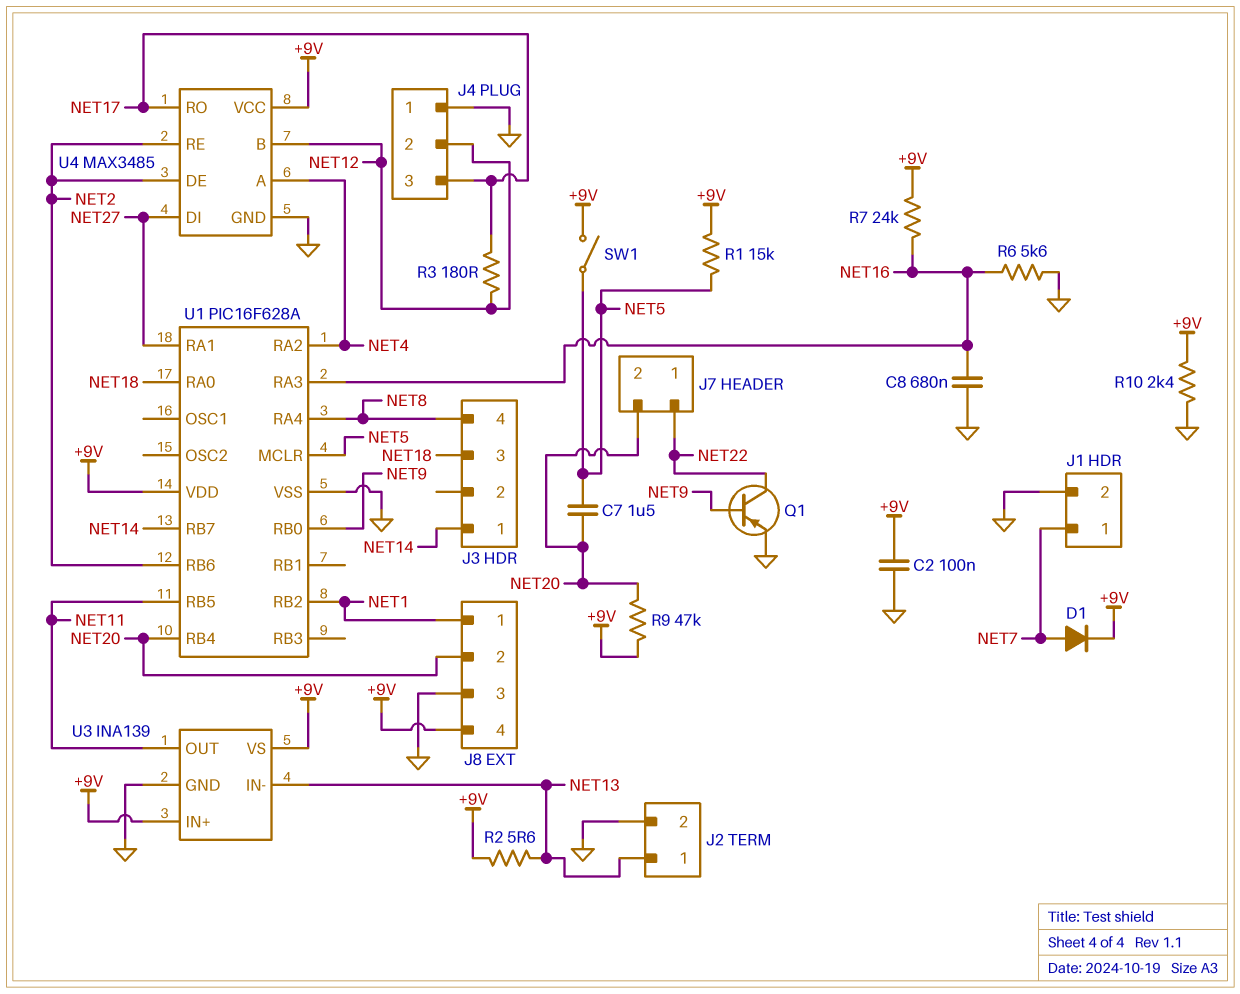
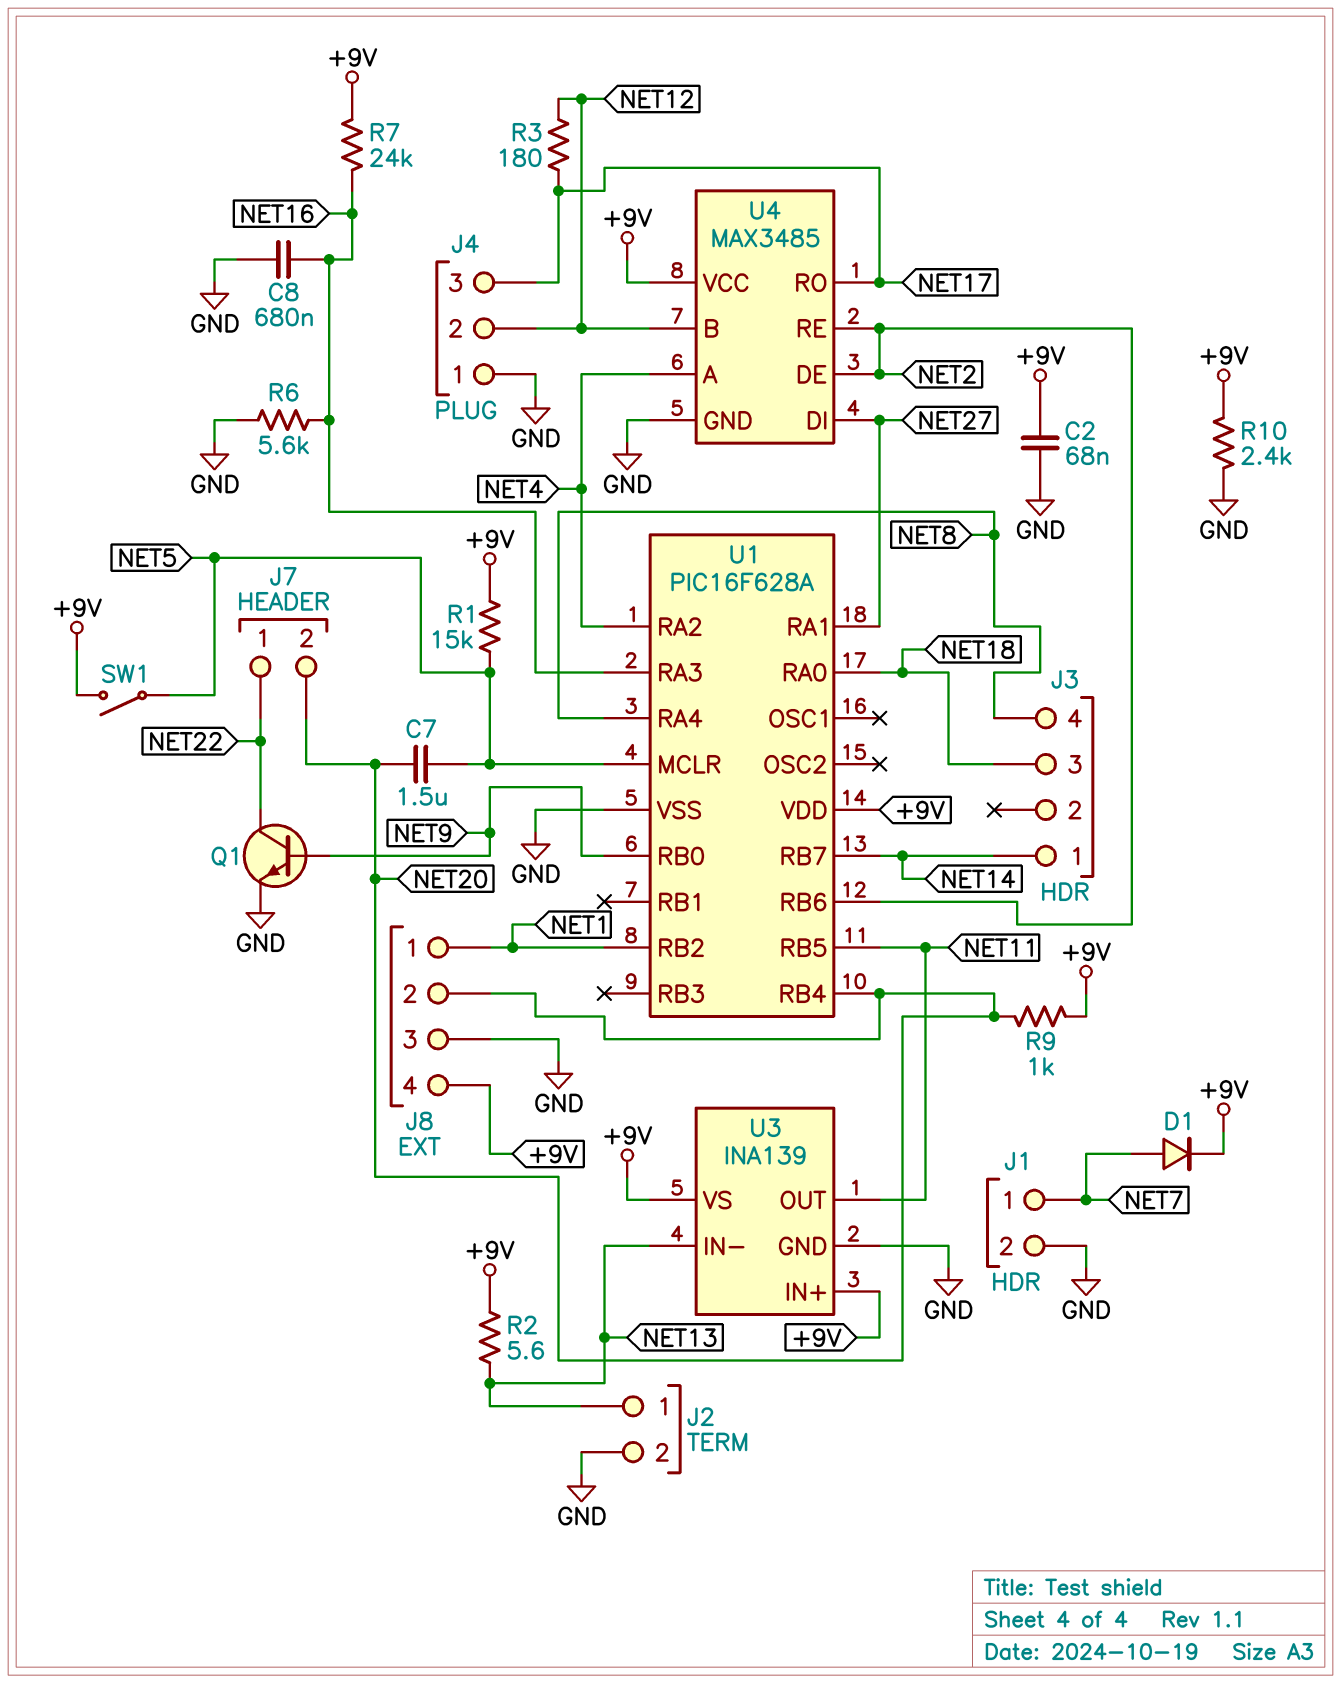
C2: 100nF (+9V, GND) -> 68nF (+9V, GND)
Q1: PNP (B NET9, C NET22, E GND) -> NPN (B NET9, C NET22, E GND)
R9: 47k (+9V, NET20) -> 1k (+9V, NET20)

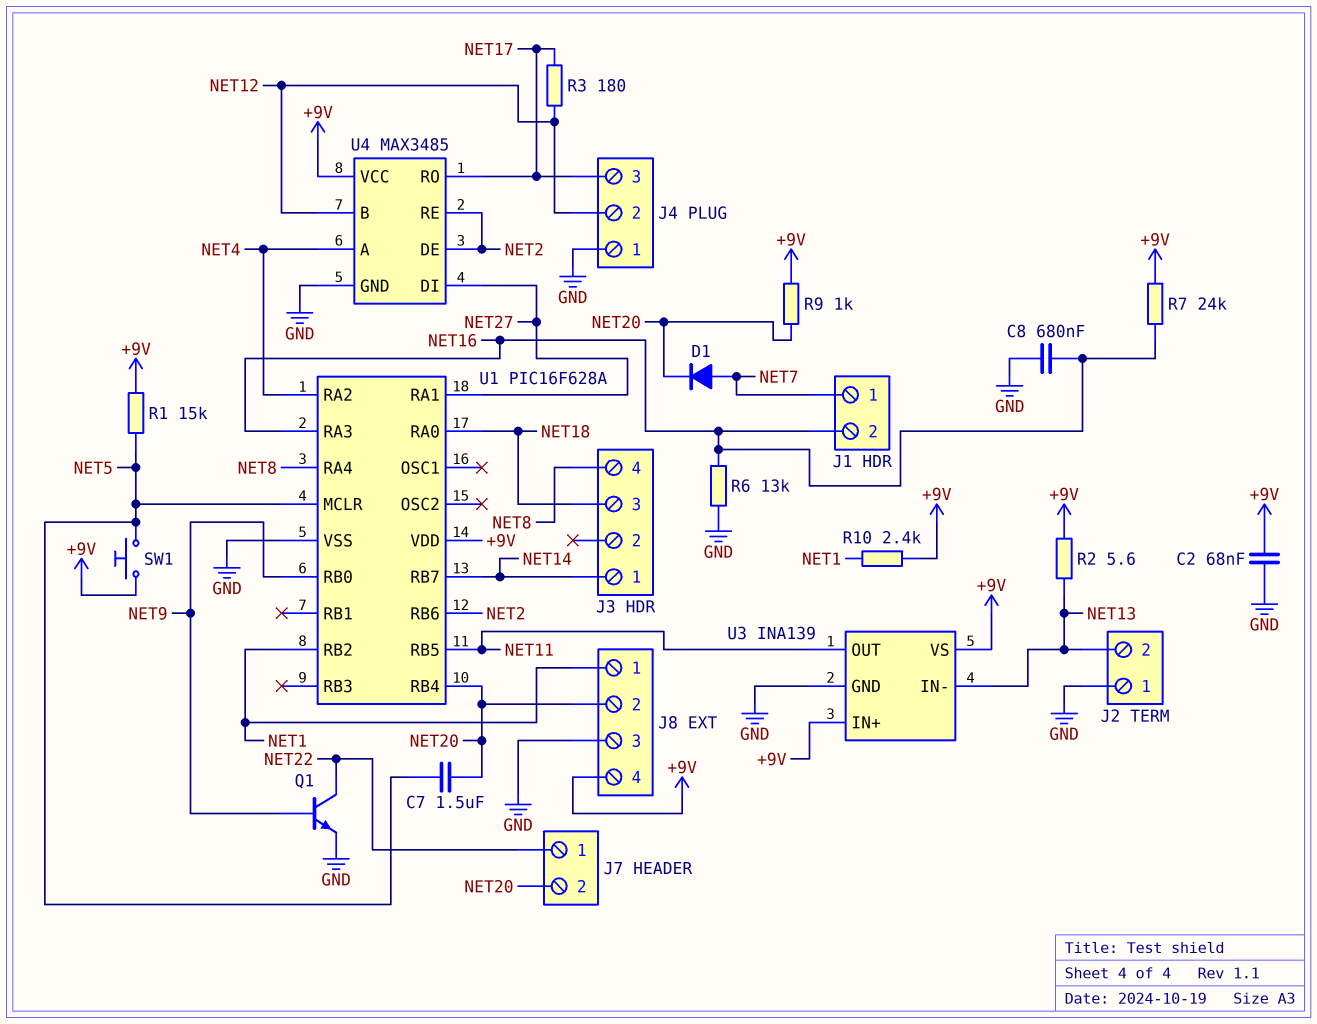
D1: diode (A NET7, K +9V) -> diode (A NET7, K NET20)
J1 pin 2: GND -> NET16
J2 pin 1: NET13 -> GND
J2 pin 2: GND -> NET13
R6: 5.6k (GND, NET16) -> 13k (GND, NET16)
R10: 2.4k (+9V, GND) -> 2.4k (+9V, NET1)
SW1: switch (+9V, NET5) -> button (+9V, NET5)

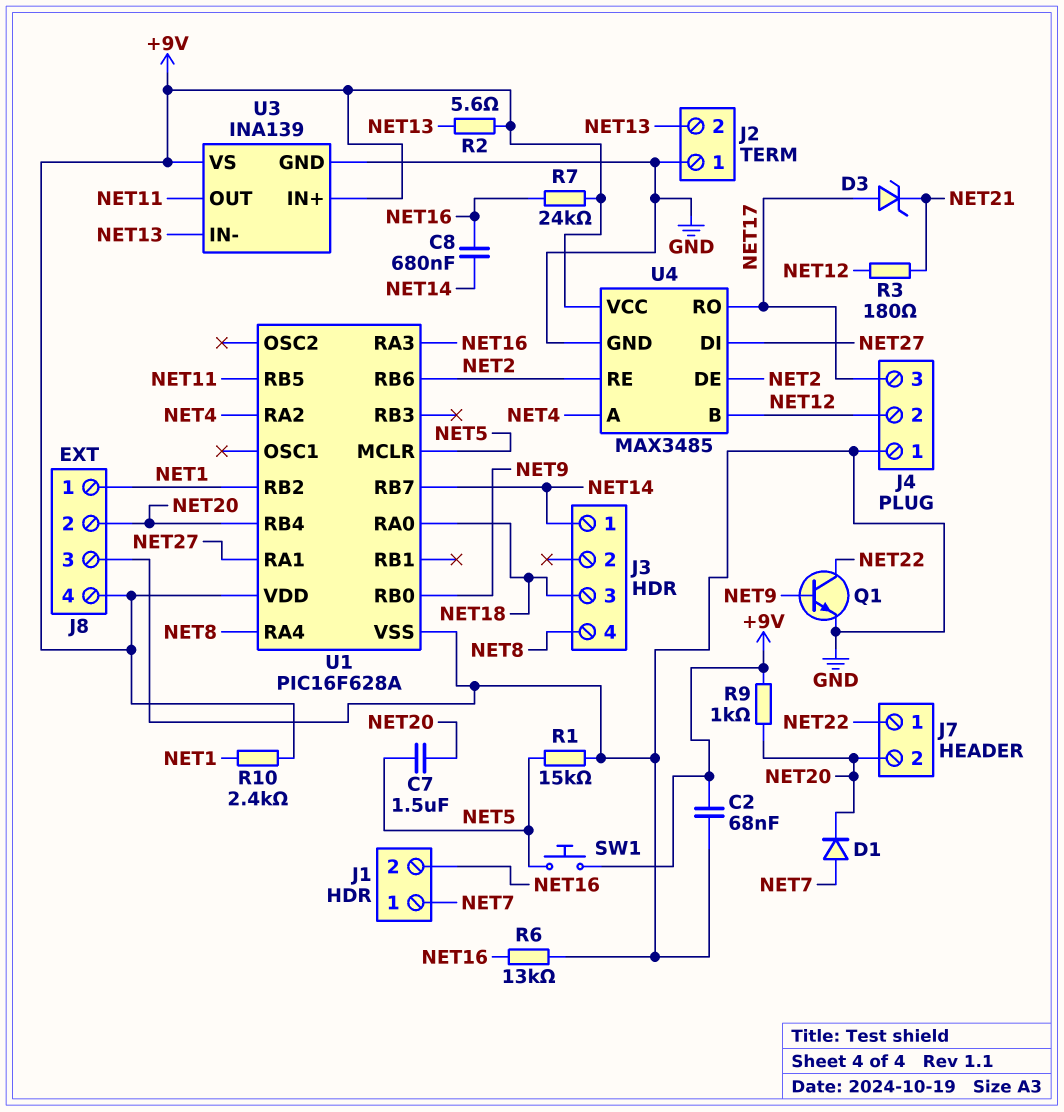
C8: 680nF (GND, NET16) -> 680nF (NET14, NET16)
D3: none -> zener (A NET17, K NET21)
R1: 15k (+9V, NET5) -> 15k (GND, NET5)
R3: 180 (NET12, NET17) -> 180 (NET12, NET21)

